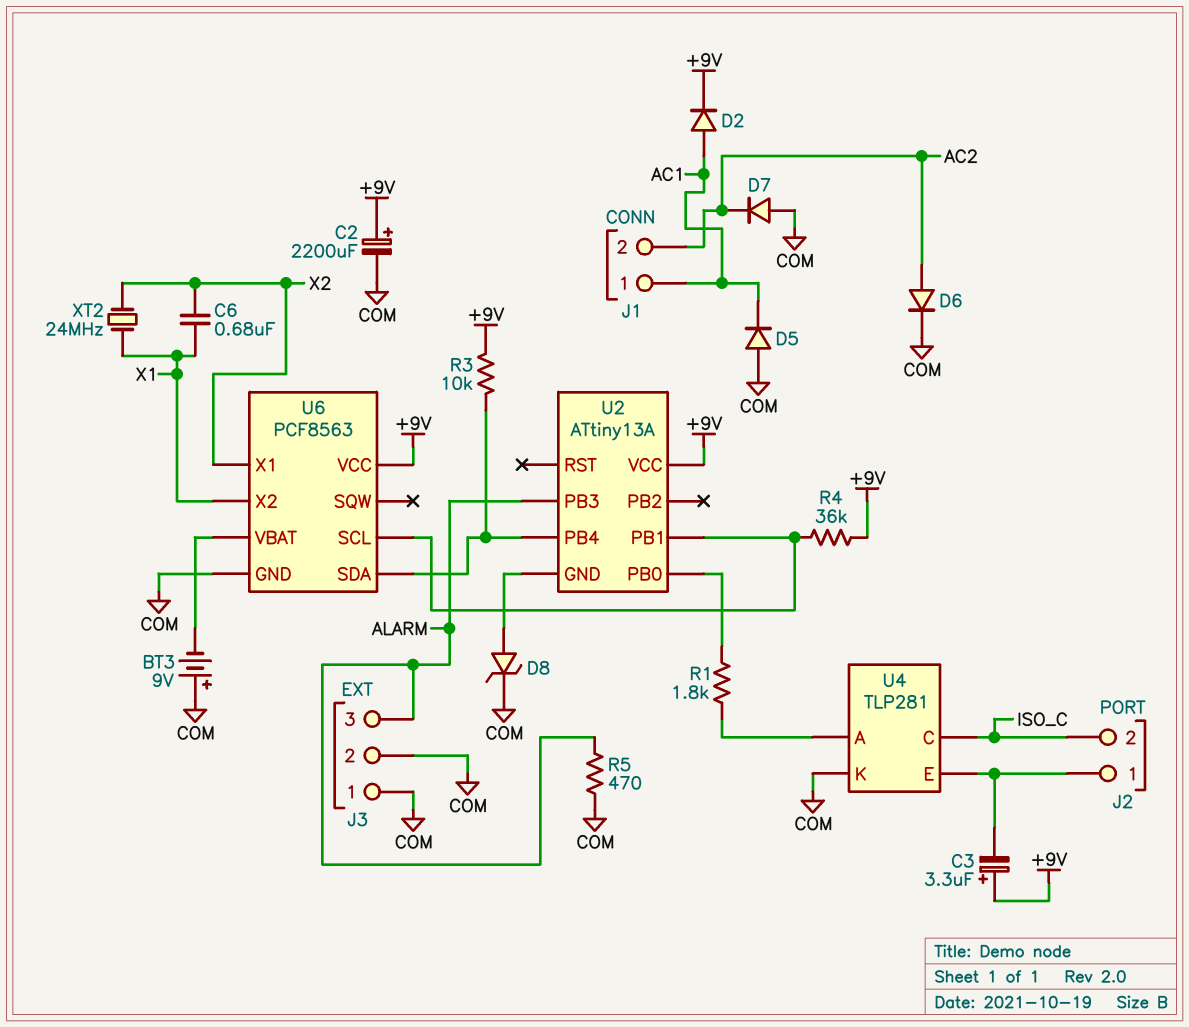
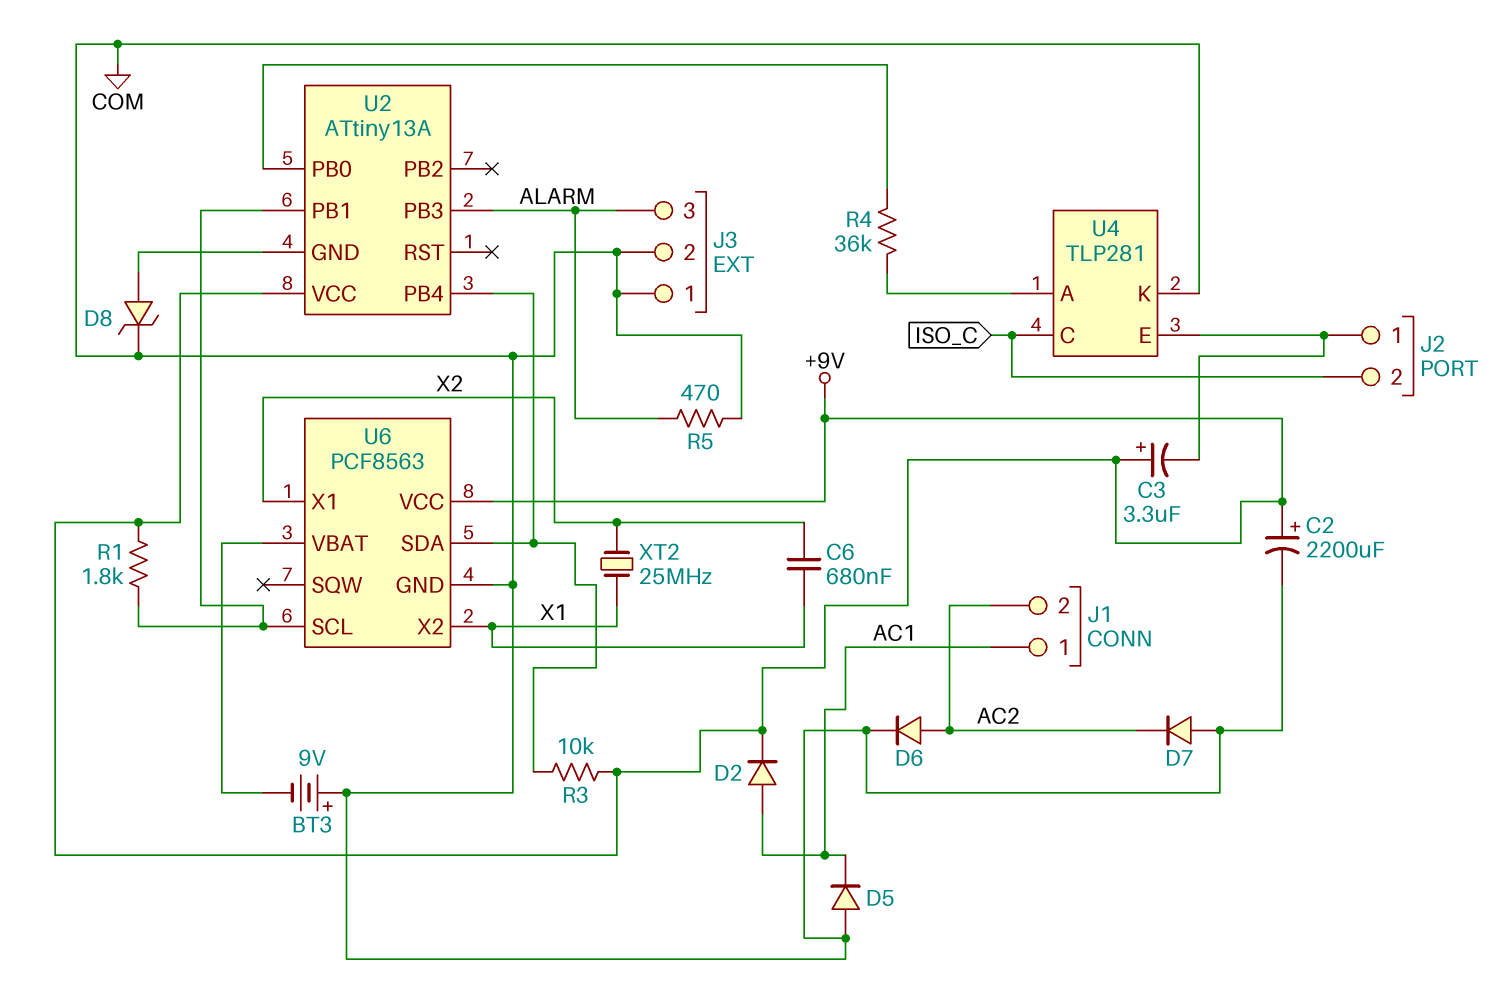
R1: 1.8k (U2/PB0, U4/A) -> 1.8k (+9V, U2/PB1)
R4: 36k (+9V, U2/PB1) -> 36k (U2/PB0, U4/A)
XT2: 24MHz (X1, X2) -> 25MHz (X1, X2)

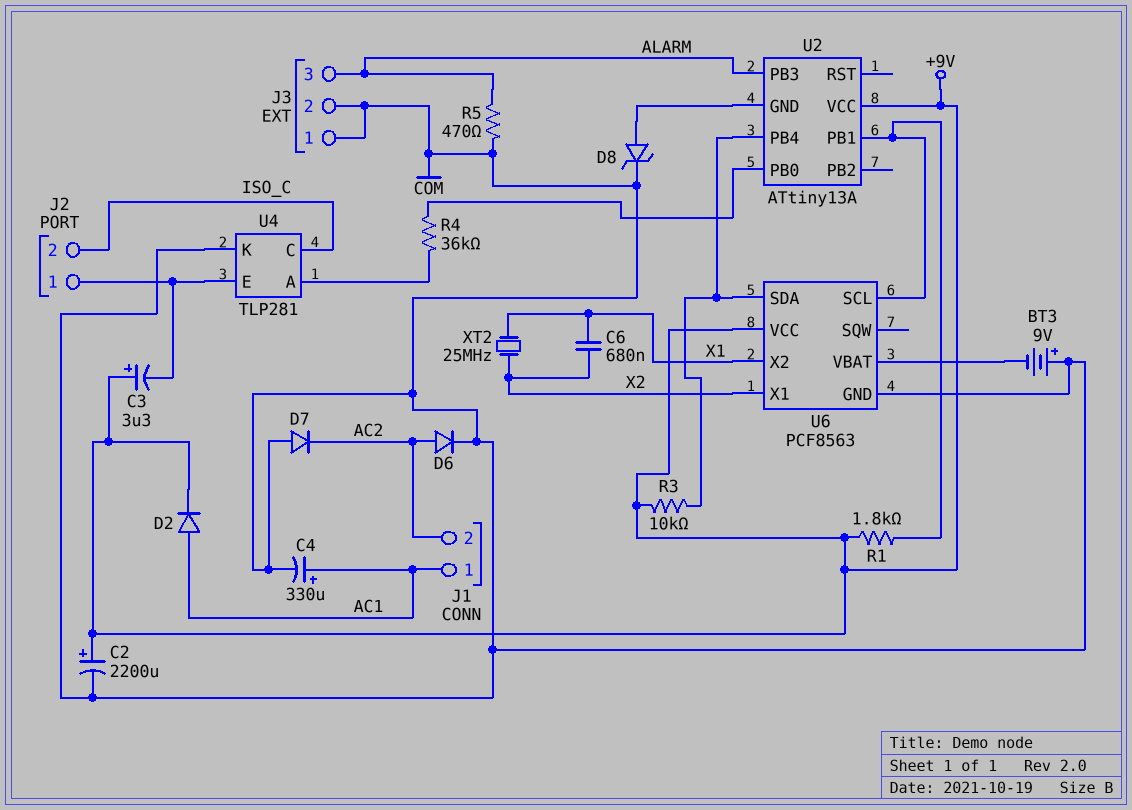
C4: none -> 330uF (plus AC1, minus COM)
D5: diode (A COM, K AC1) -> none

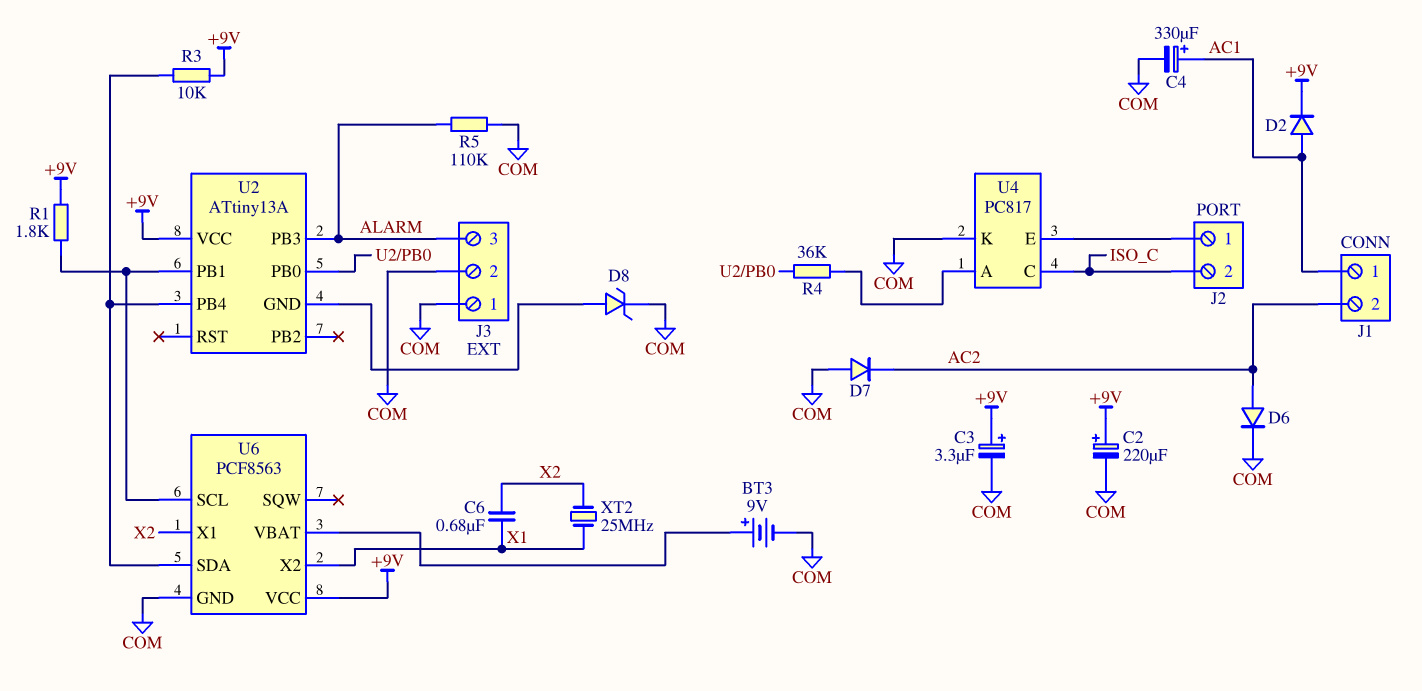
BT3: 9V (plus COM, minus U6/VBAT) -> 9V (plus U6/VBAT, minus COM)
C2: 2200uF (plus +9V, minus COM) -> 220uF (plus +9V, minus COM)
C3: 3.3uF (plus +9V, minus J2/1) -> 3.3uF (plus +9V, minus COM)
R5: 470 (ALARM, COM) -> 110k (ALARM, COM)
U4: TLP281 -> PC817

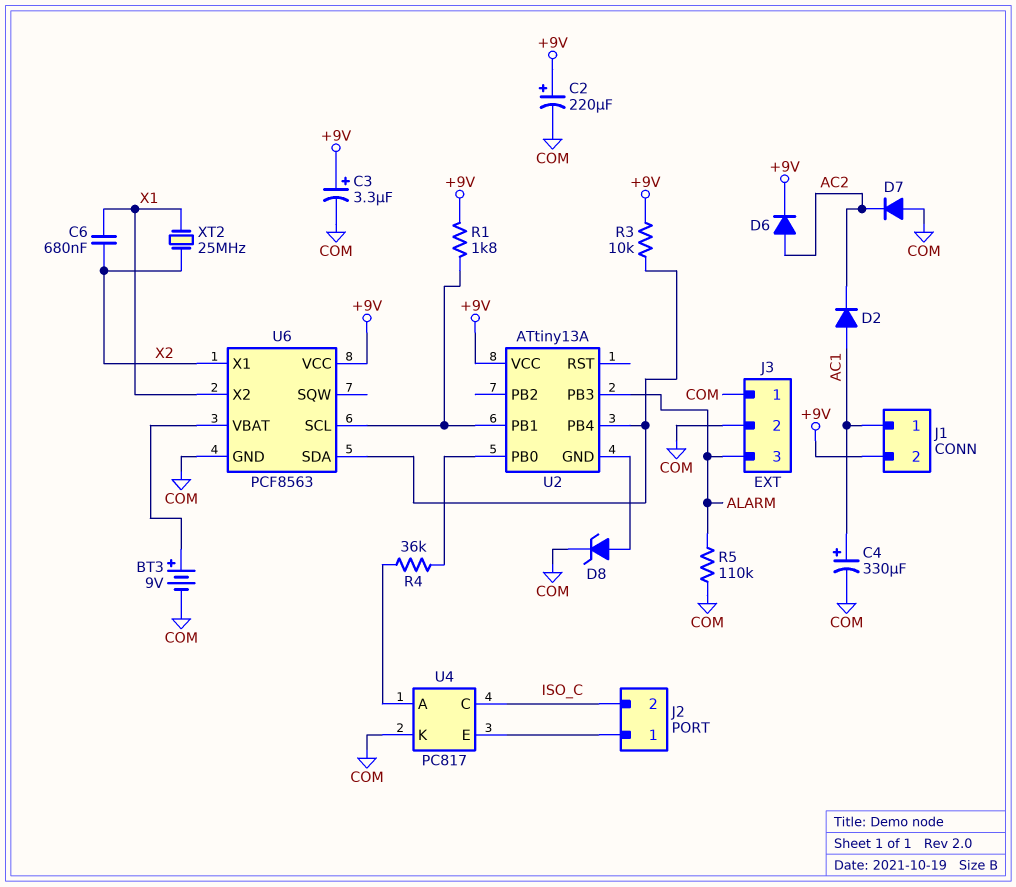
D2: diode (A AC1, K +9V) -> diode (A AC1, K AC2)
D6: diode (A AC2, K COM) -> diode (A AC2, K +9V)
J1 pin 2: AC2 -> +9V

